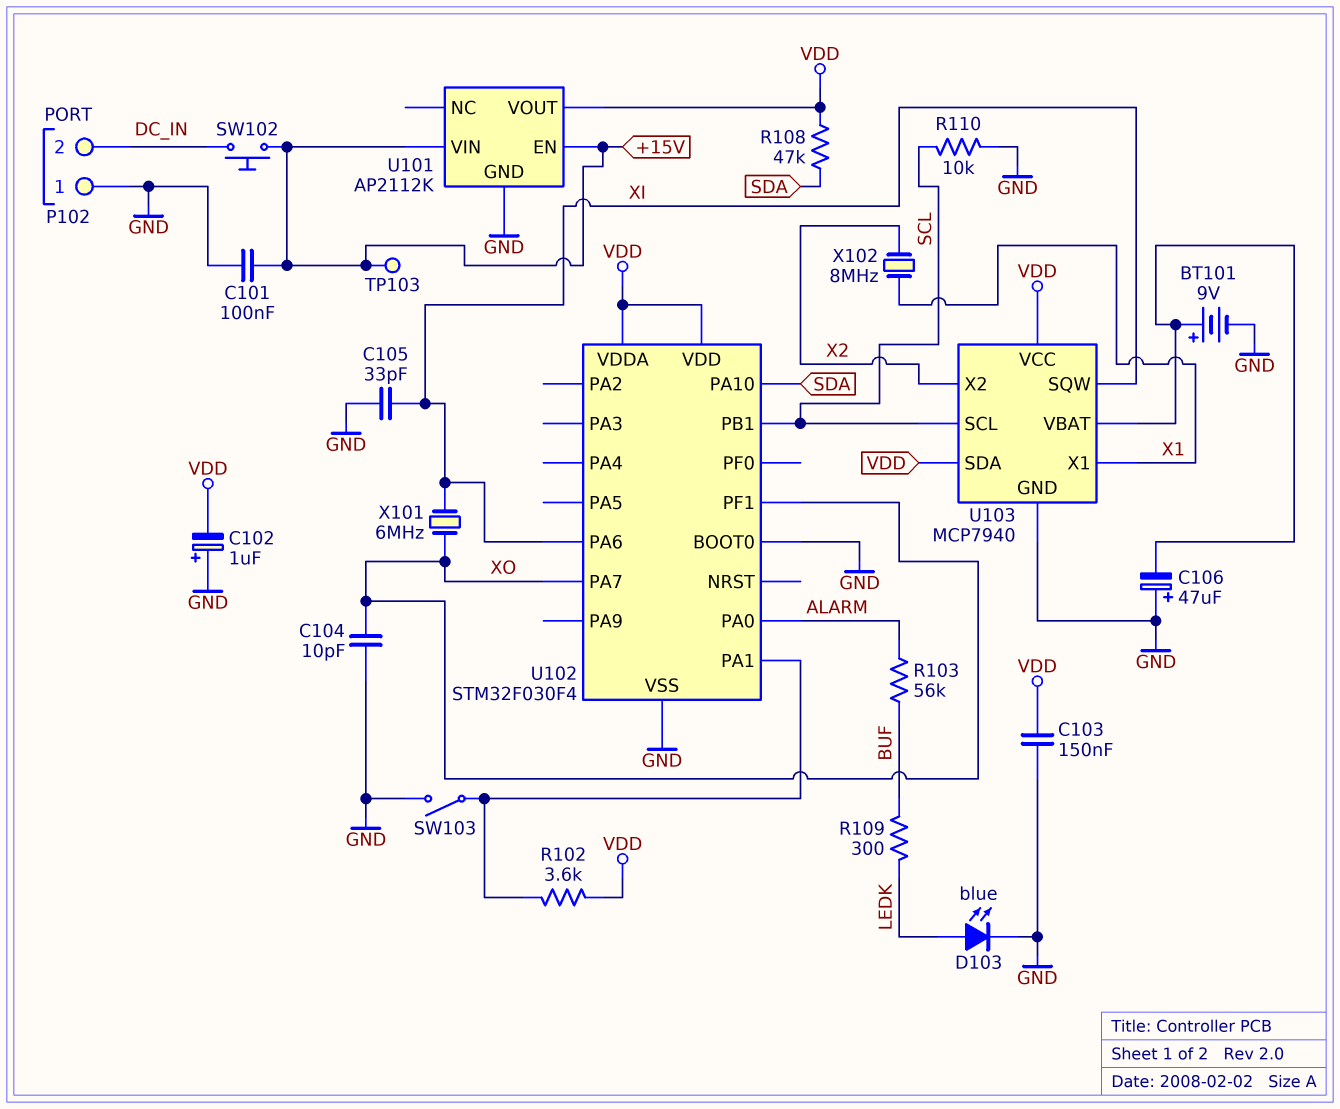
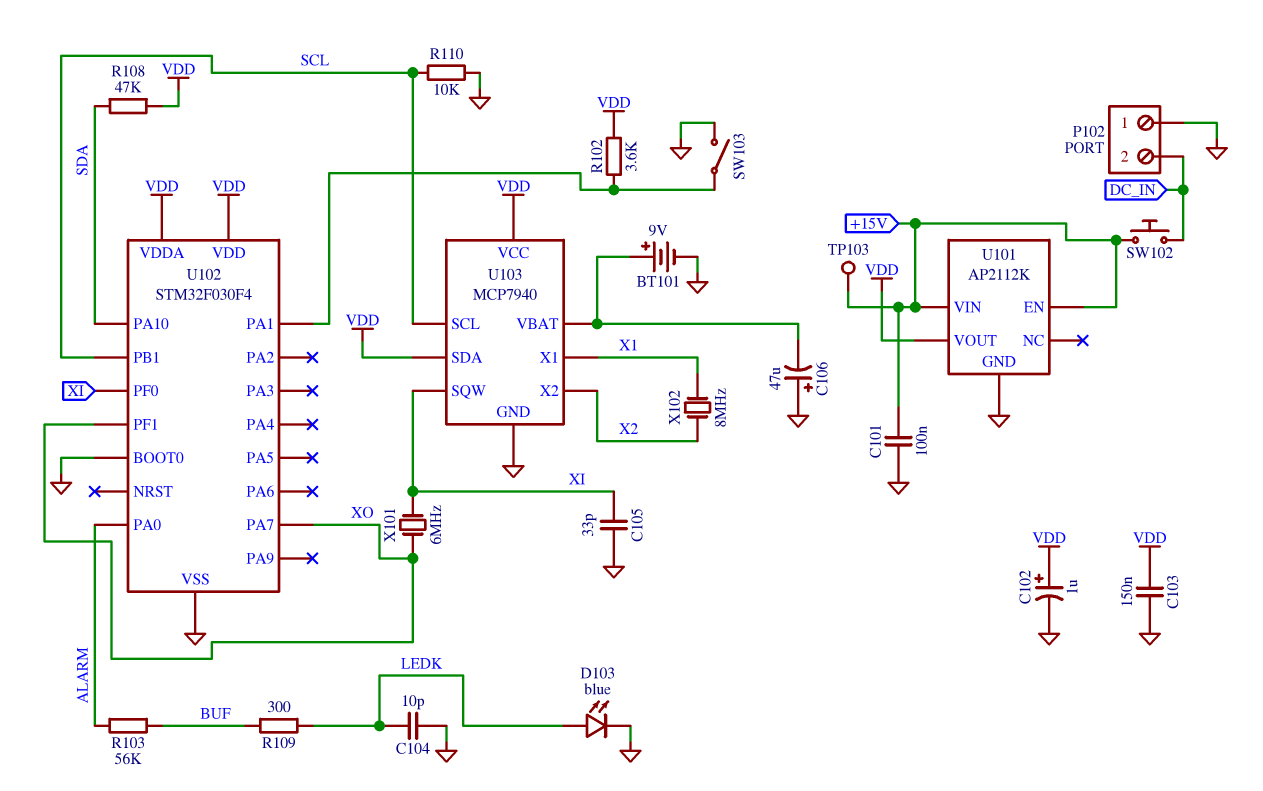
C102: 1uF (plus GND, minus VDD) -> 1uF (plus VDD, minus GND)
C104: 10pF (GND, XO) -> 10pF (GND, LEDK)
U102 pin PA6: XI -> none
U102 pin PF0: none -> XI

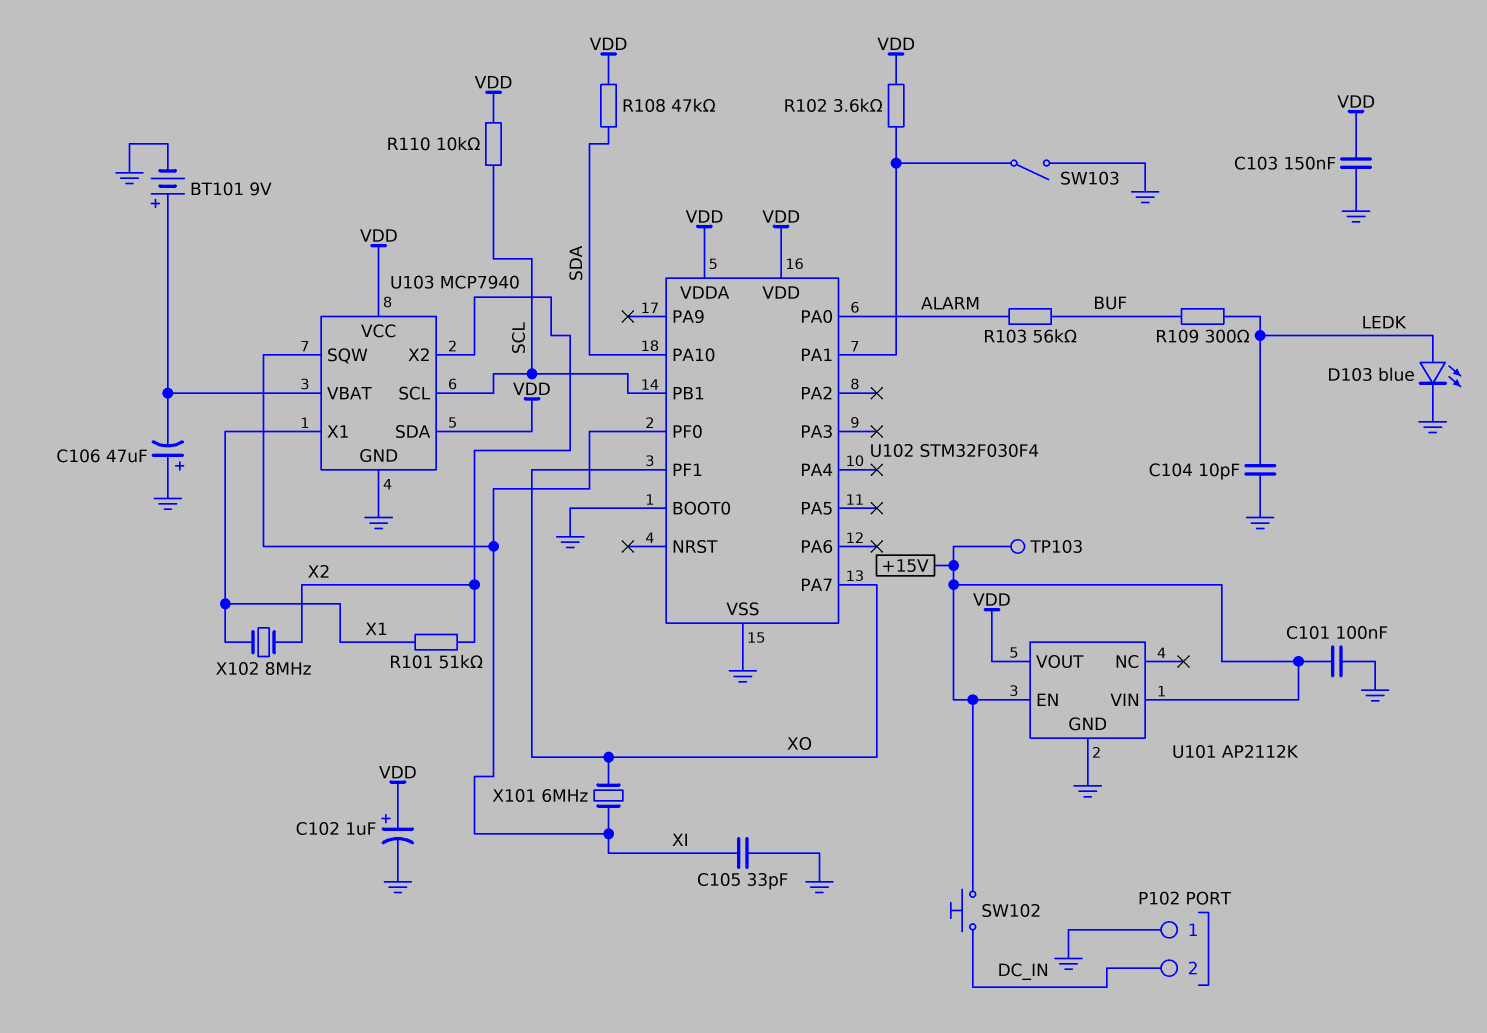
R101: none -> 51k (X1, X2)
R110: 10k (GND, SCL) -> 10k (SCL, VDD)

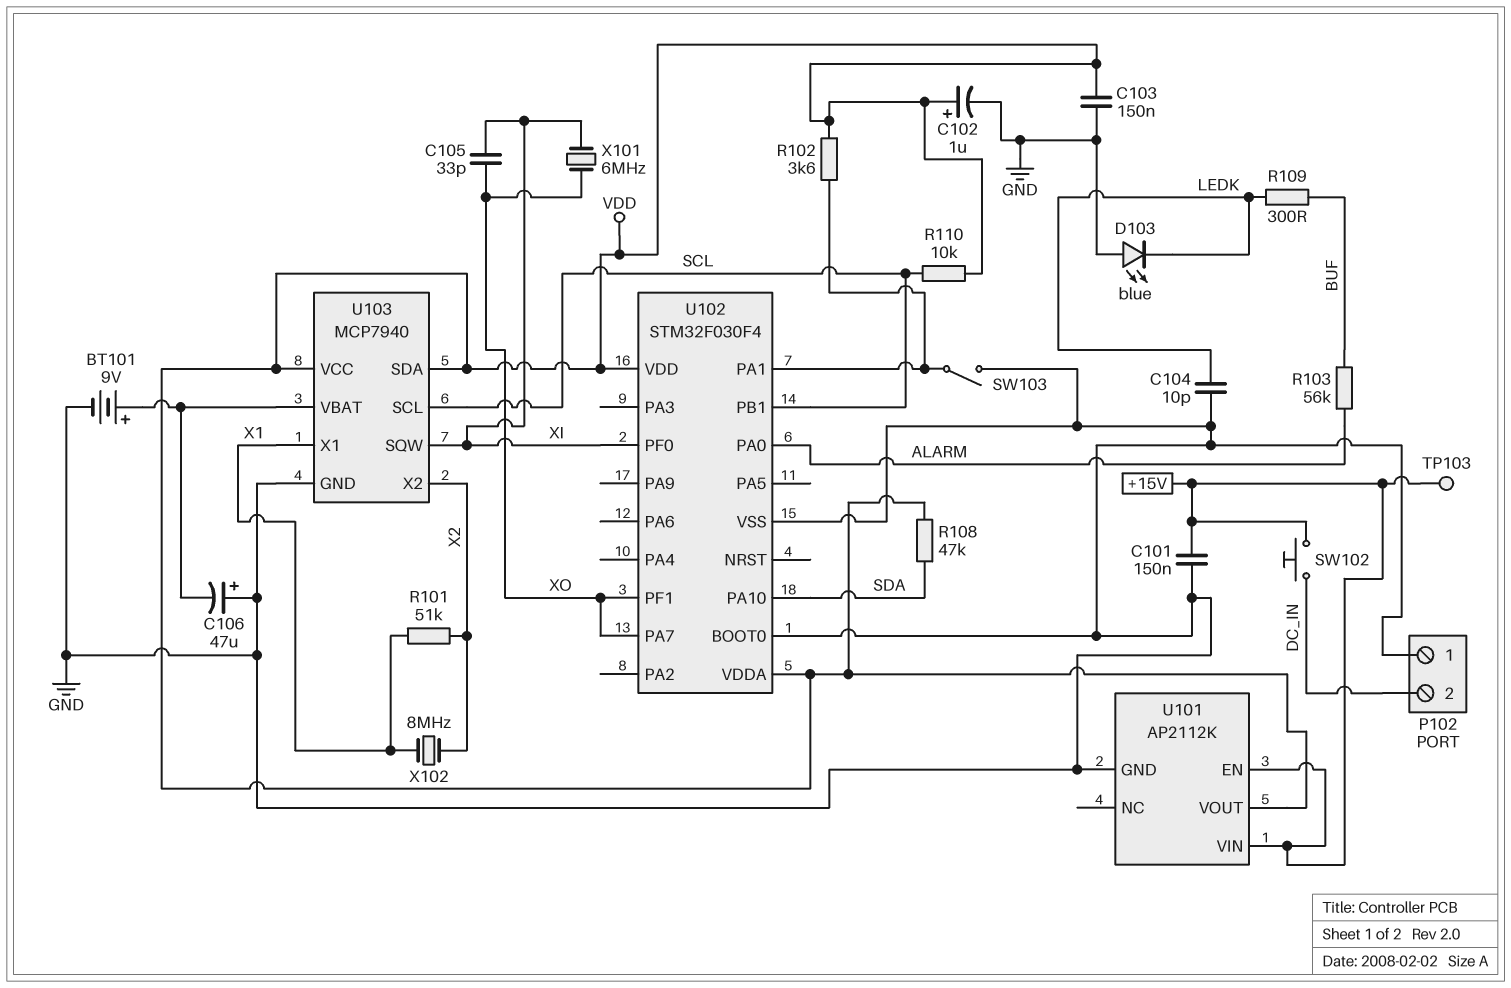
C101: 100nF (+15V, GND) -> 150nF (+15V, GND)
C105: 33pF (GND, XI) -> 33pF (XI, XO)
D103: LED blue (A LEDK, K GND) -> LED blue (A GND, K LEDK)

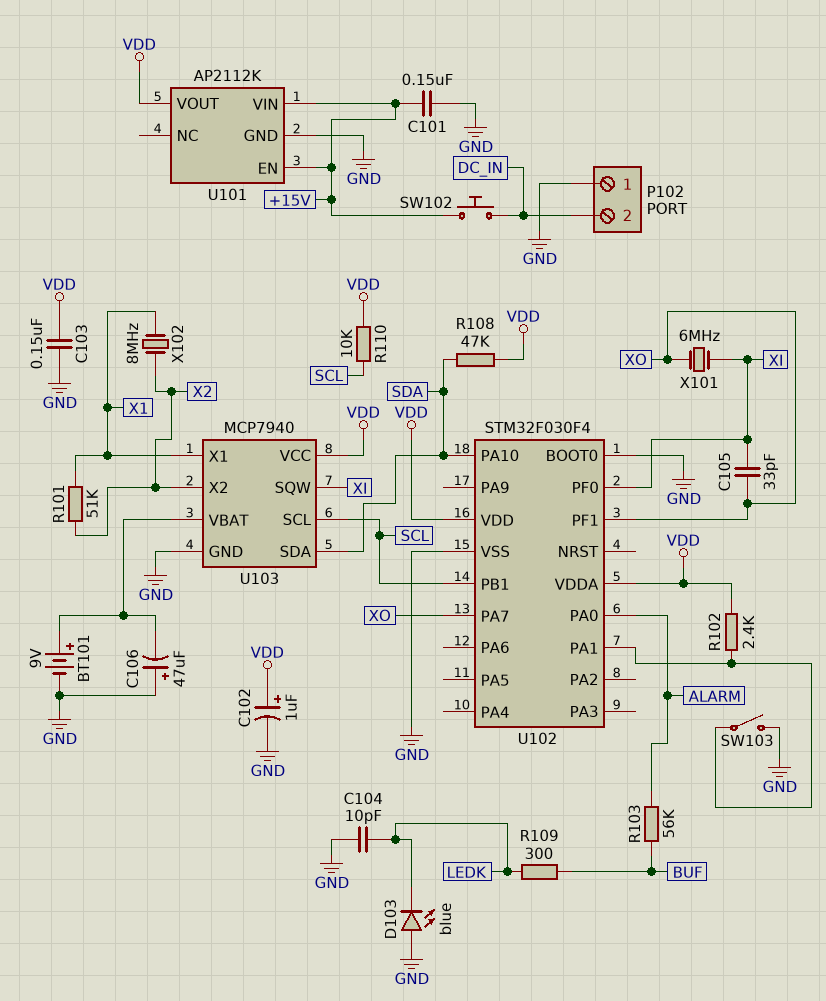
R102: 3.6k (U102/PA1, VDD) -> 2.4k (U102/PA1, VDD)
TP103: test point (+15V) -> none
U103 pin SDA: VDD -> SDA

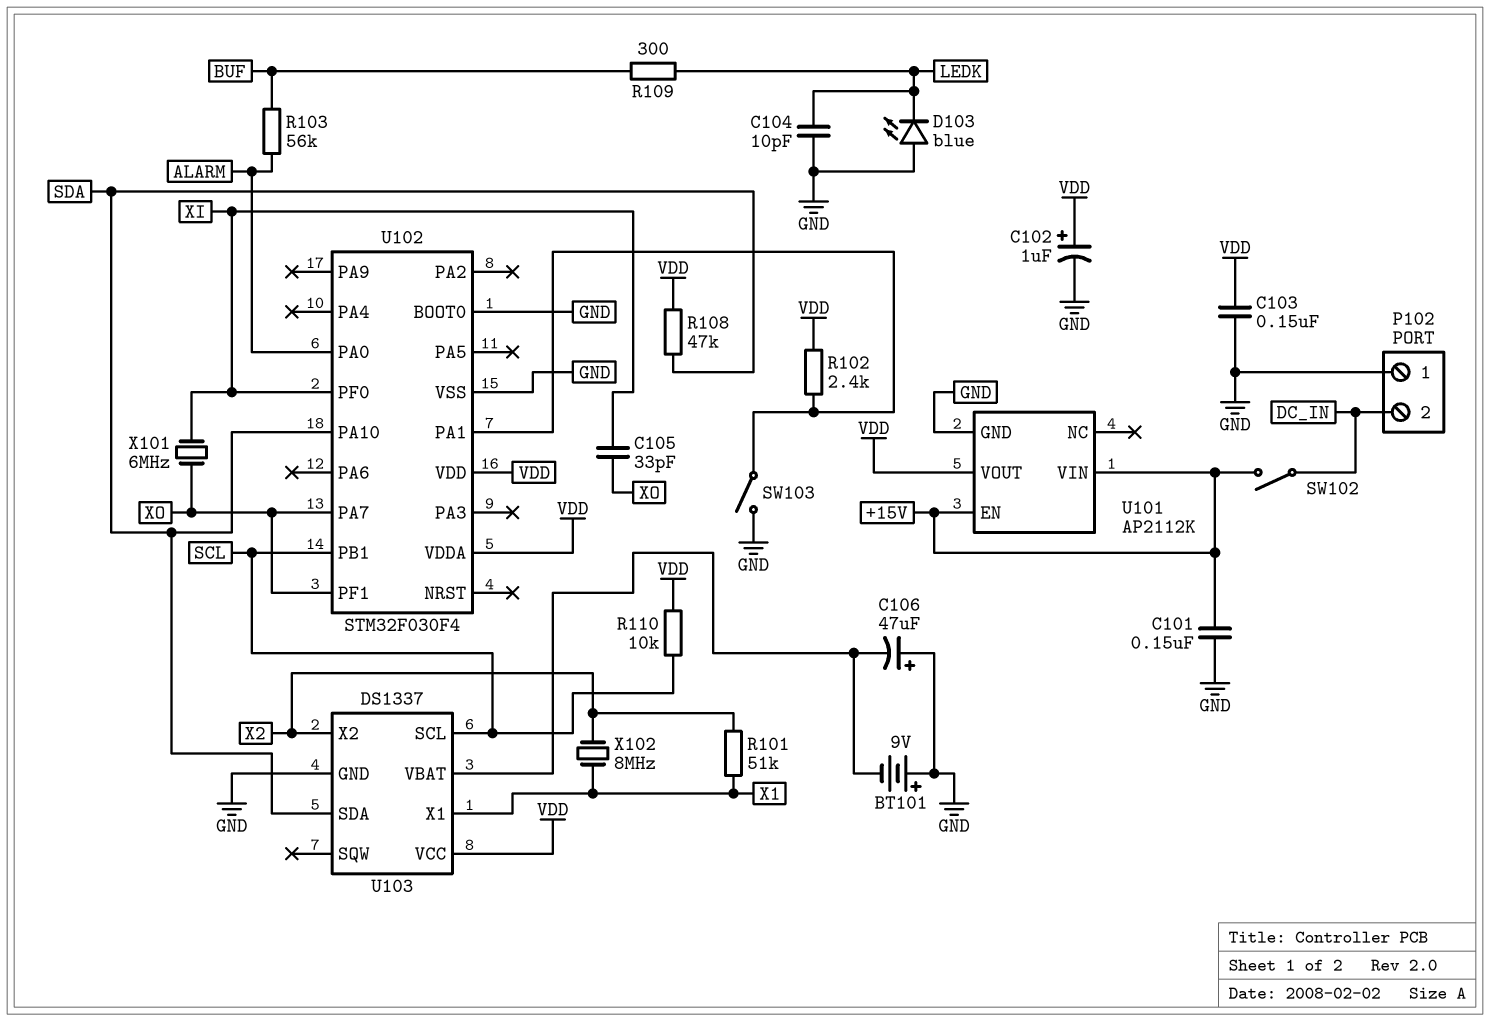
BT101: 9V (plus U103/VBAT, minus GND) -> 9V (plus GND, minus U103/VBAT)
SW102: button (+15V, DC_IN) -> switch (+15V, DC_IN)
U103: MCP7940 -> DS1337
U103 pin SQW: XI -> none

